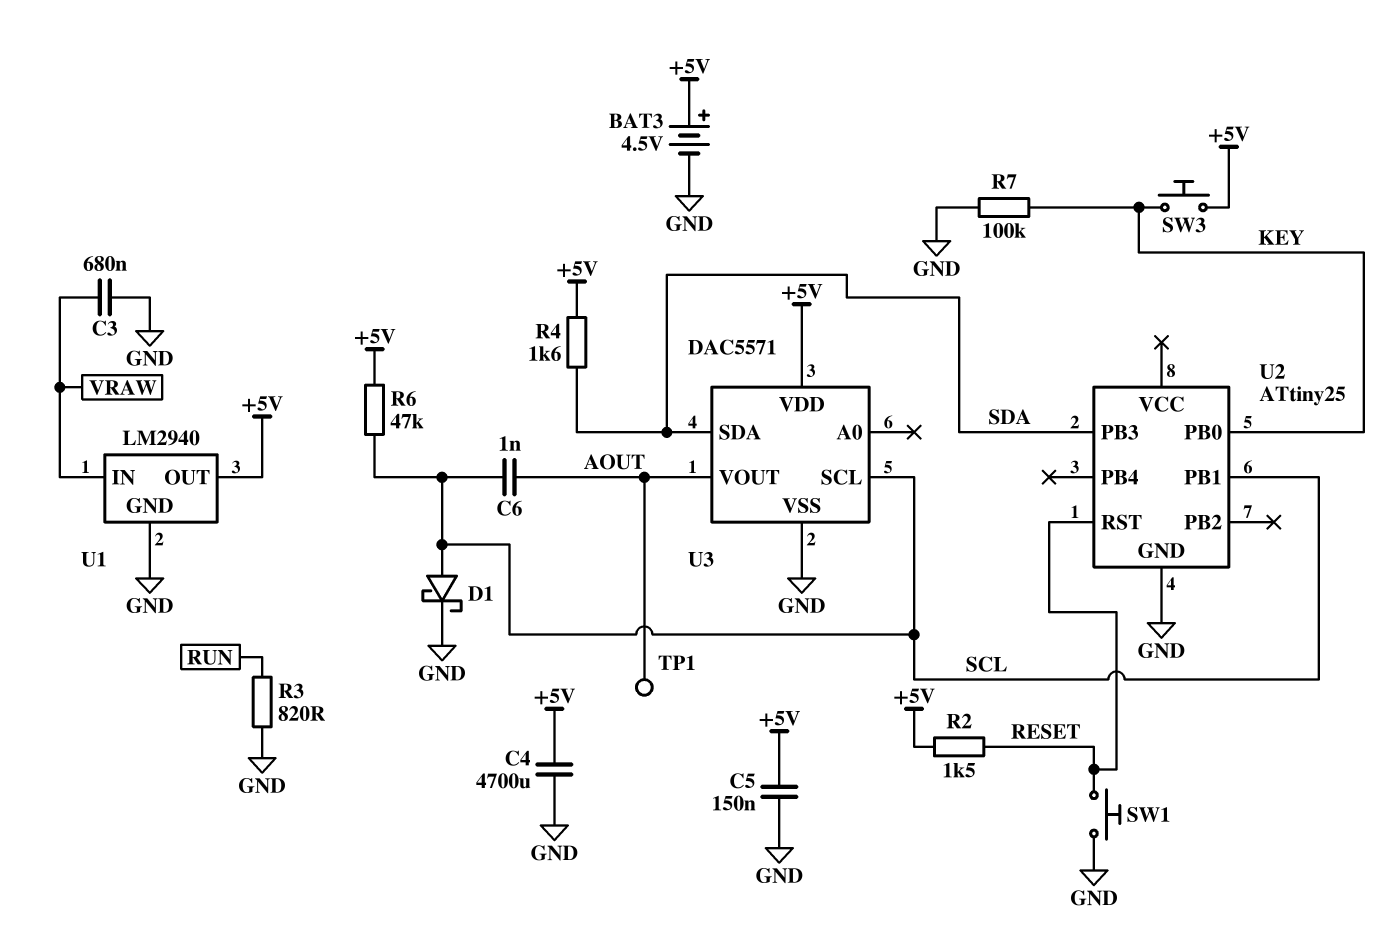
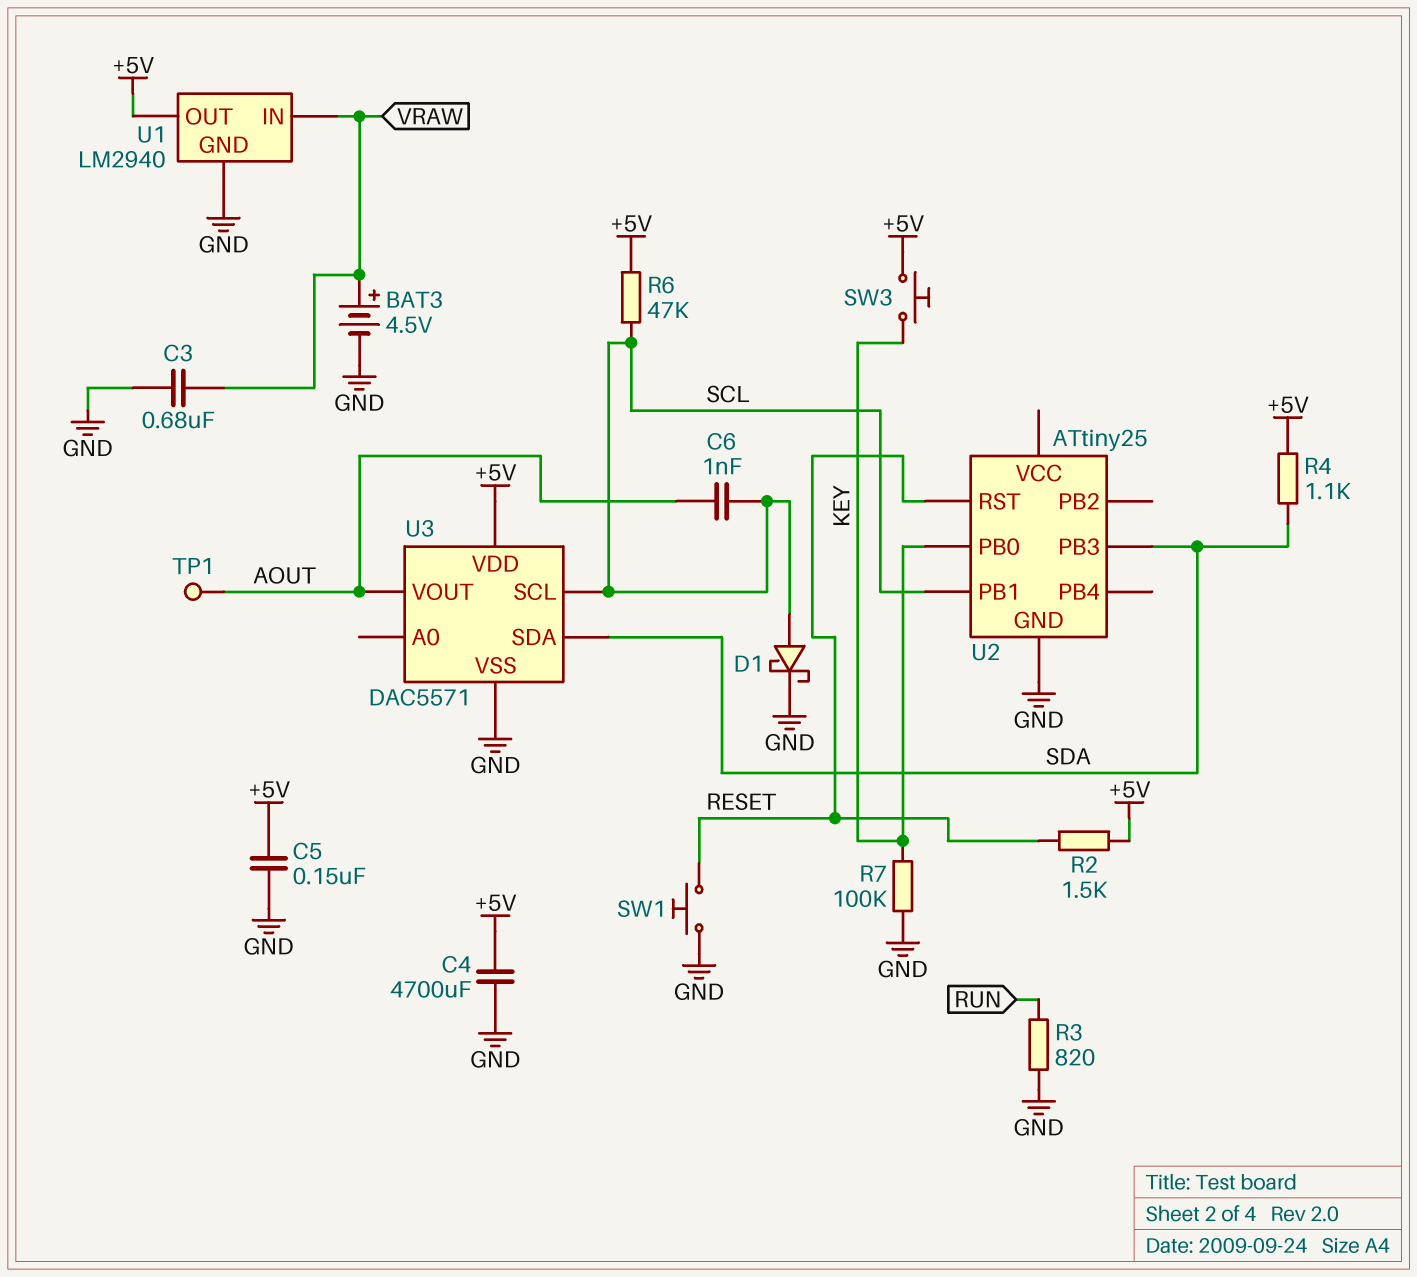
BAT3: 4.5V (plus +5V, minus GND) -> 4.5V (plus VRAW, minus GND)
R4: 1.6k (+5V, SDA) -> 1.1k (+5V, SDA)

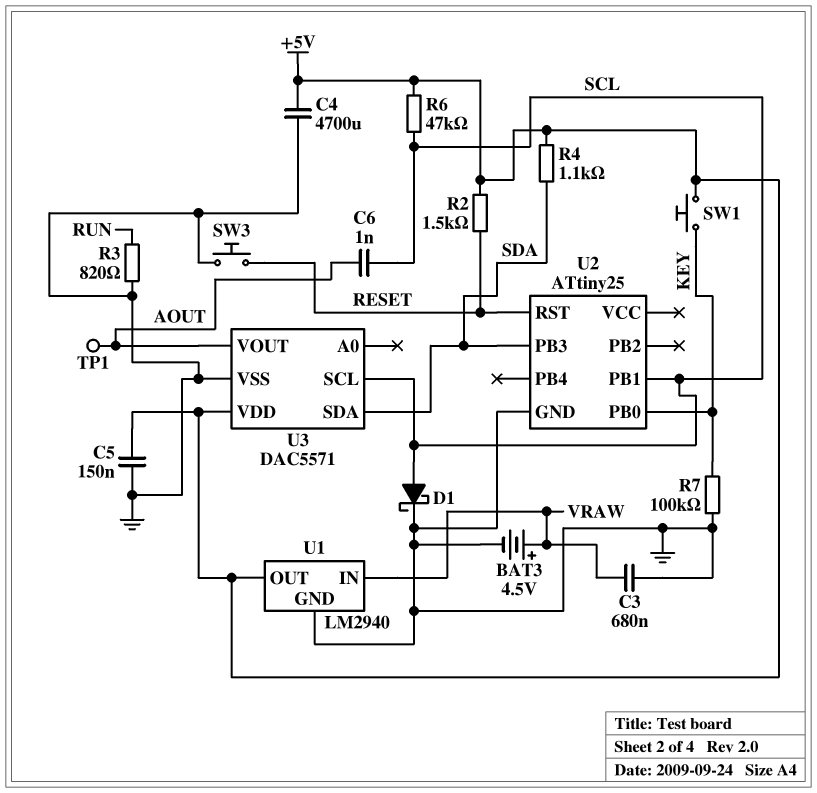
SW1: button (GND, RESET) -> button (+5V, KEY)
SW3: button (+5V, KEY) -> button (GND, RESET)

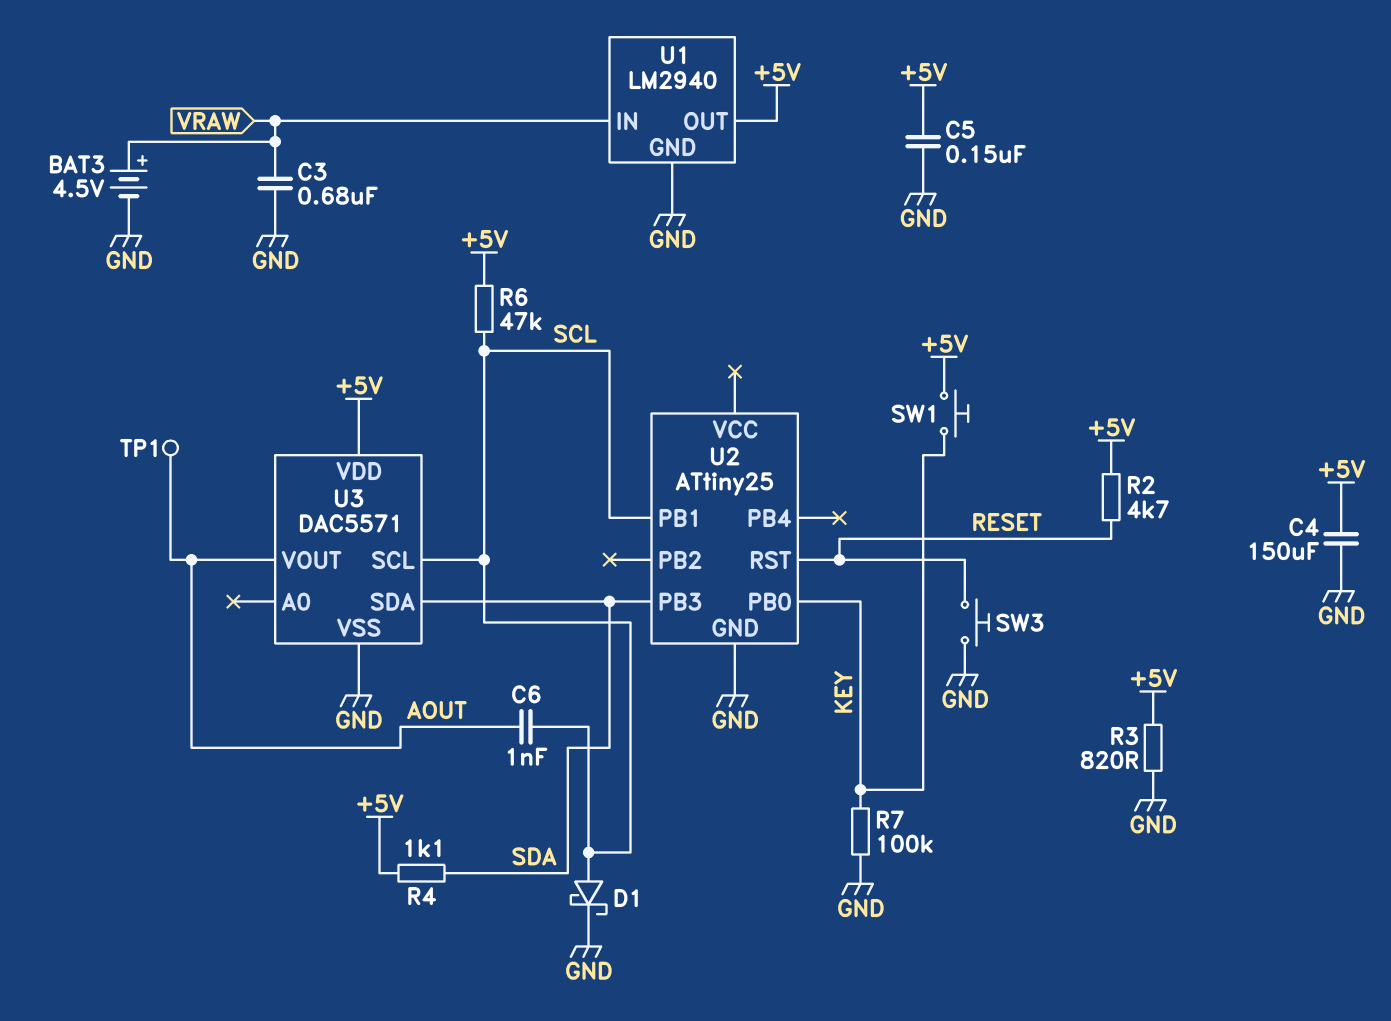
C4: 4700uF (+5V, GND) -> 150uF (+5V, GND)
R2: 1.5k (+5V, RESET) -> 4.7k (+5V, RESET)
R3: 820 (GND, RUN) -> 820 (+5V, GND)

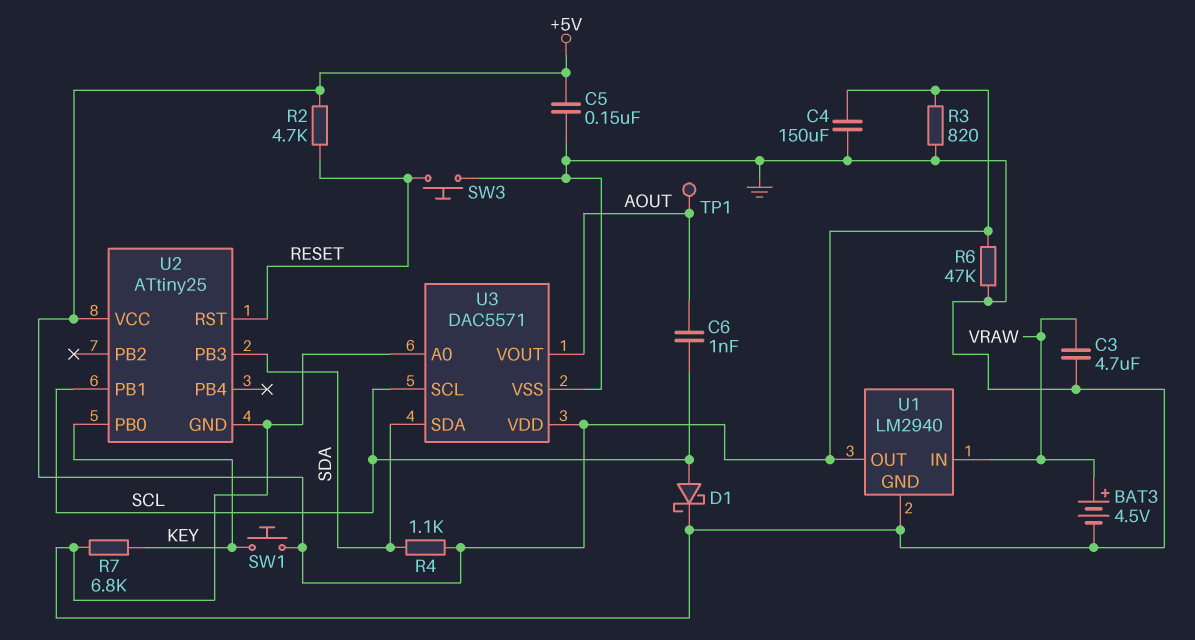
C3: 680nF (GND, VRAW) -> 4.7uF (GND, VRAW)
R6: 47k (+5V, SCL) -> 47k (+5V, GND)
R7: 100k (GND, KEY) -> 6.8k (GND, KEY)
U2 pin VCC: none -> +5V
U3 pin A0: none -> GND

